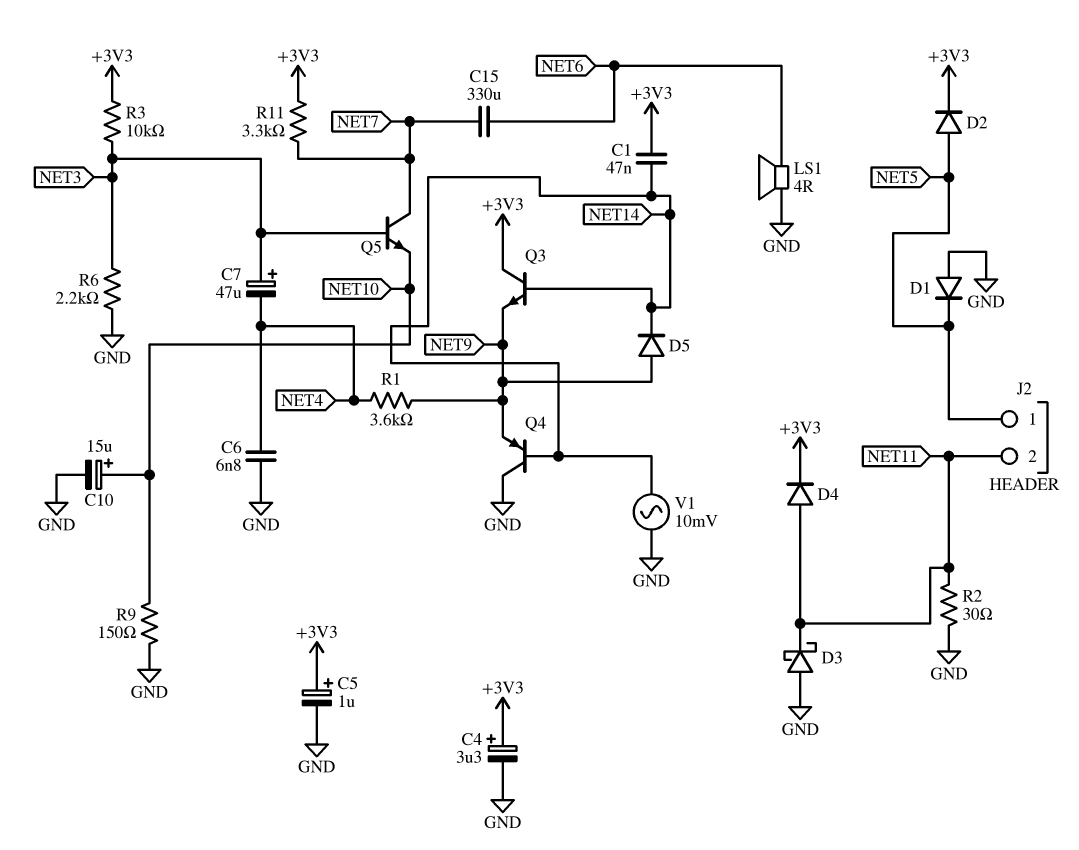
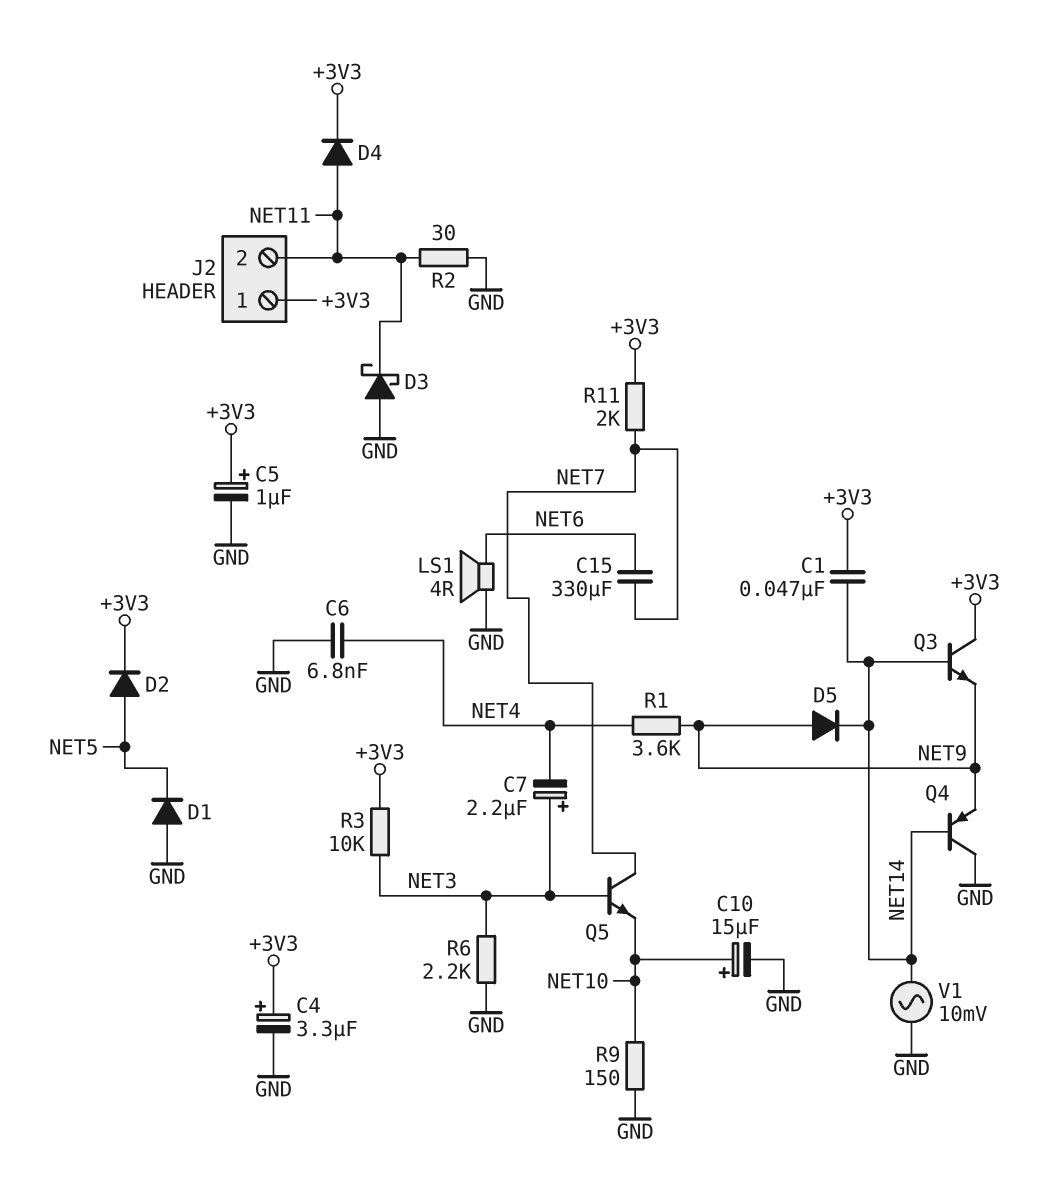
C7: 47uF (plus NET3, minus NET4) -> 2.2uF (plus NET3, minus NET4)
J2 pin 1: NET5 -> +3V3
R11: 3.3k (+3V3, NET7) -> 2k (+3V3, NET7)

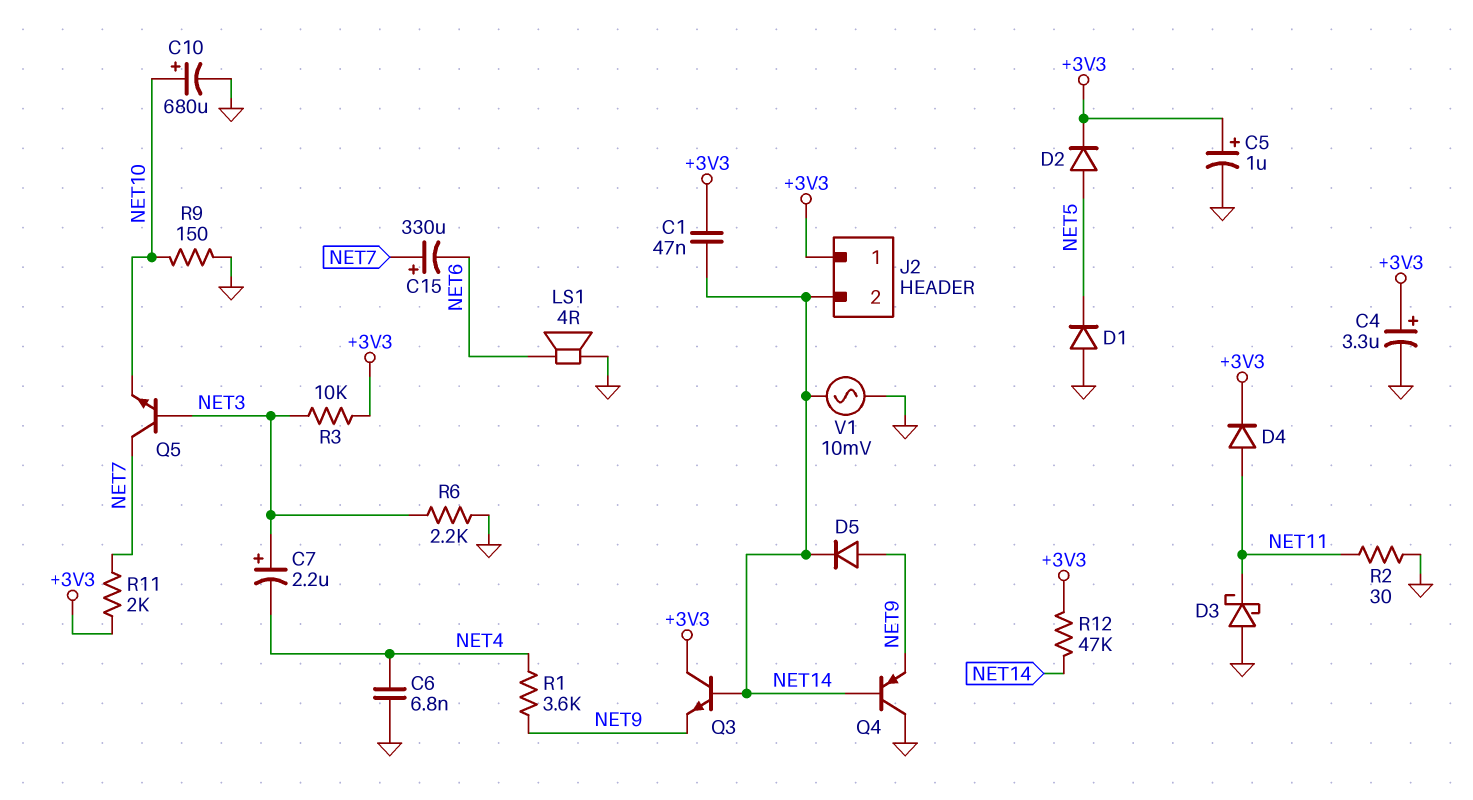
C10: 15uF (plus NET10, minus GND) -> 680uF (plus NET10, minus GND)
C15: 330uF (NET6, NET7) -> 330uF (plus NET7, minus NET6)
J2 pin 2: NET11 -> NET14
R12: none -> 47k (+3V3, NET14)

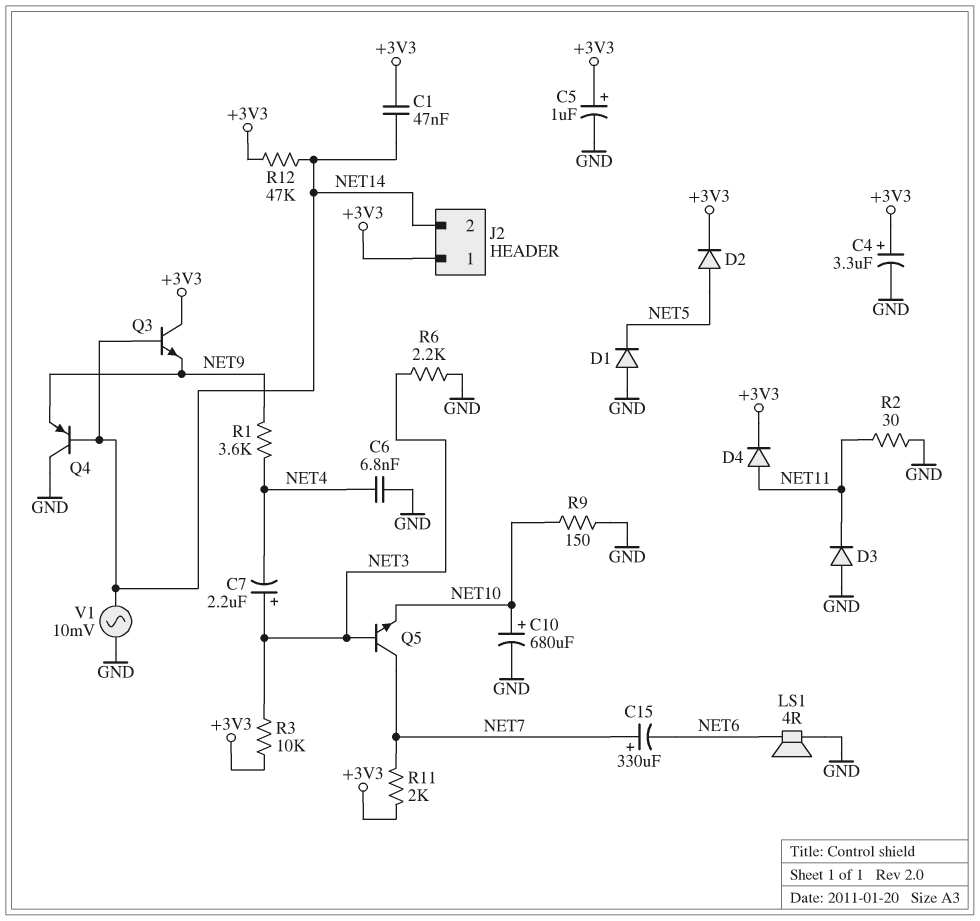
D3: schottky (A GND, K NET11) -> diode (A GND, K NET11)
D5: diode (A NET9, K NET14) -> none

